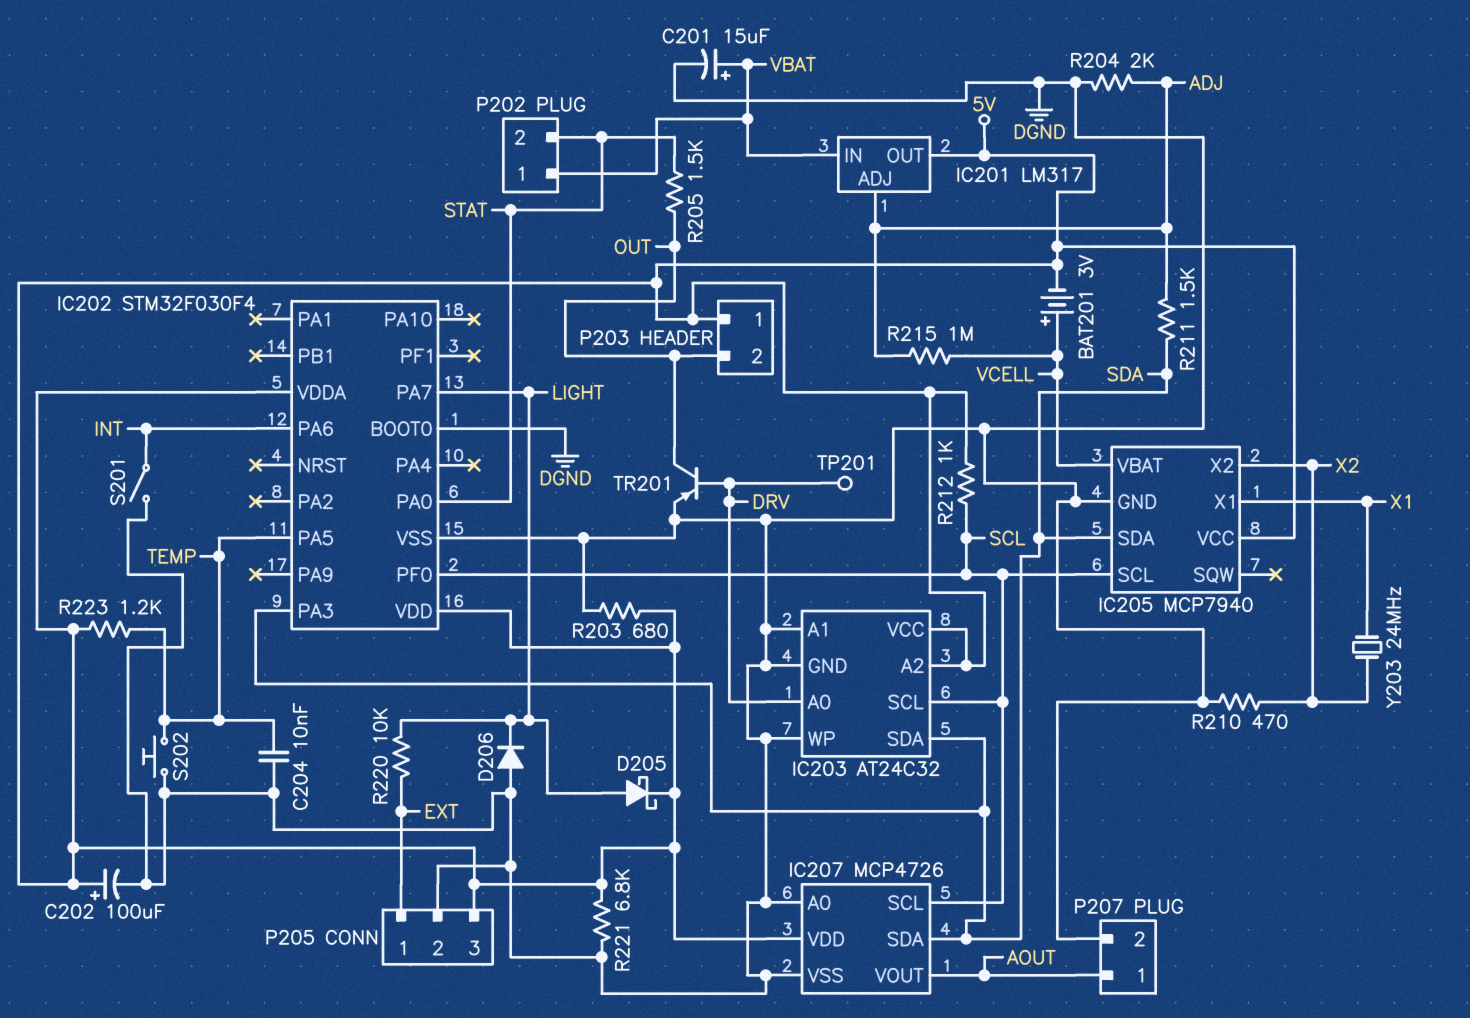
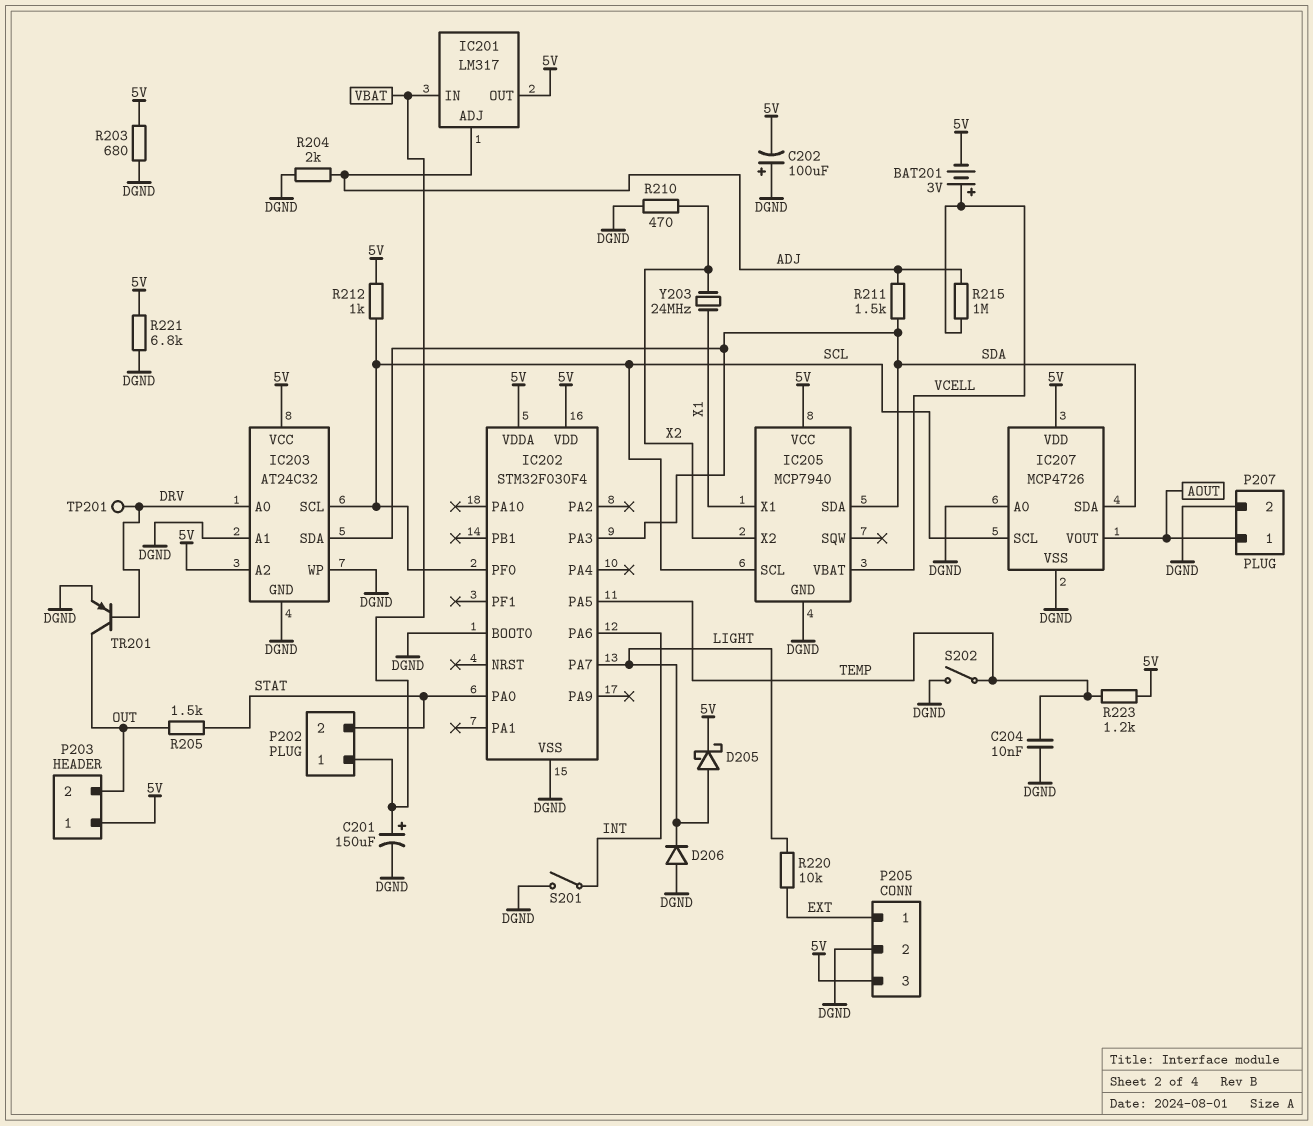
C201: 15uF (plus VBAT, minus DGND) -> 150uF (plus VBAT, minus DGND)
C202: 100uF (plus 5V, minus DGND) -> 100uF (plus DGND, minus 5V)
S202: button (DGND, TEMP) -> switch (DGND, TEMP)

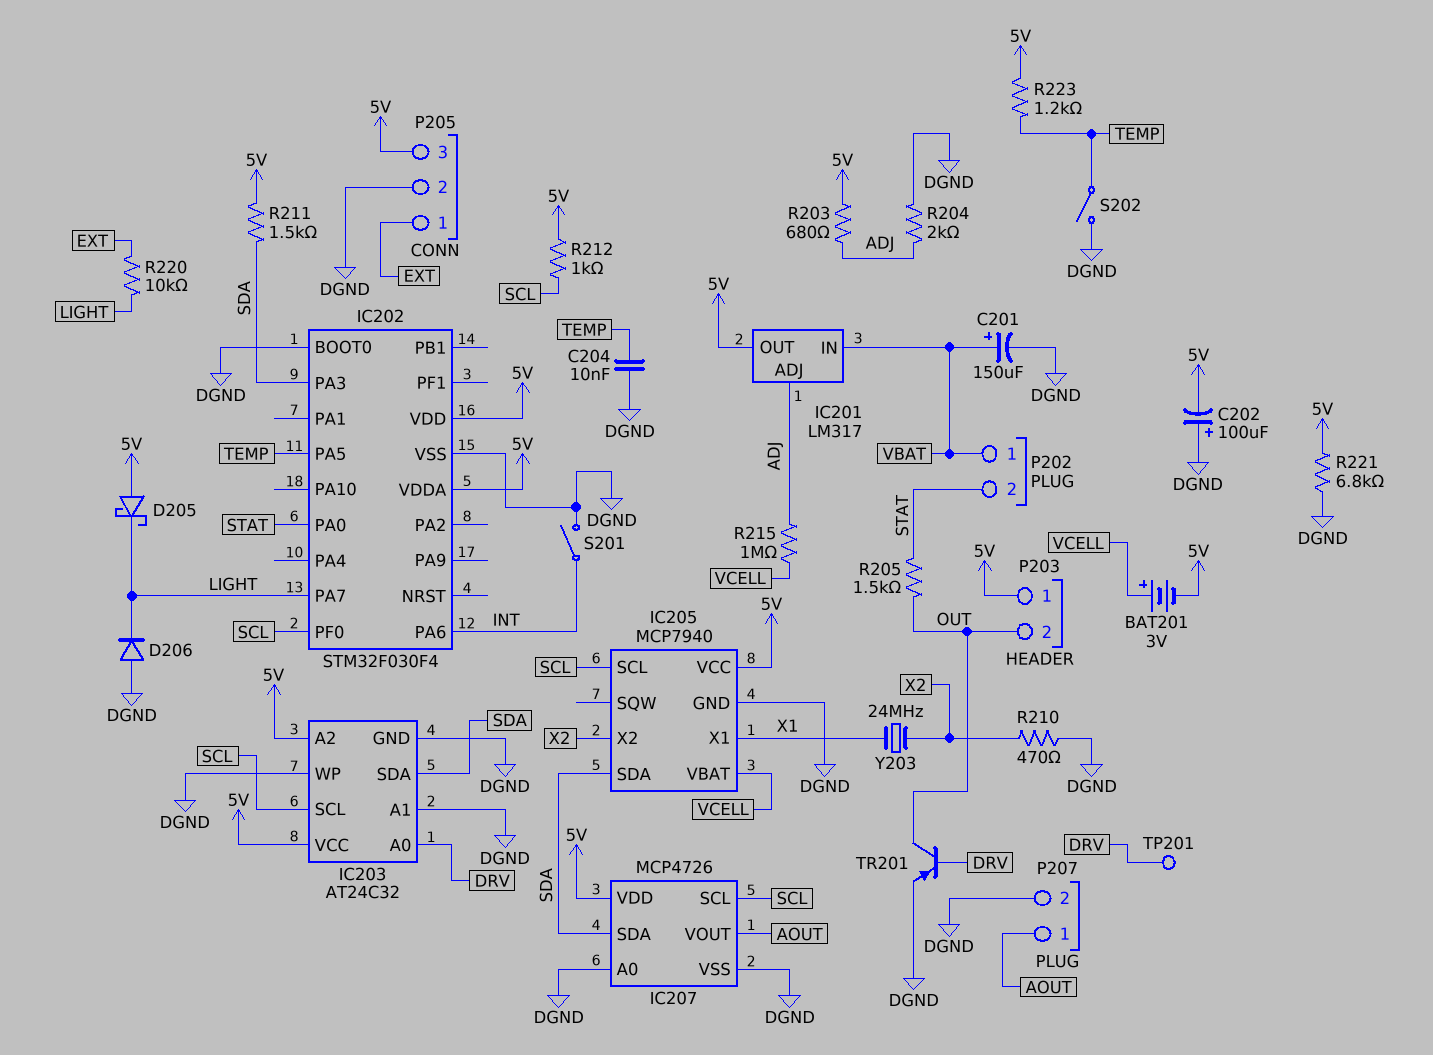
D205: schottky (A LIGHT, K 5V) -> schottky (A 5V, K LIGHT)
R203: 680 (5V, DGND) -> 680 (5V, ADJ)
R211: 1.5k (ADJ, SDA) -> 1.5k (5V, SDA)

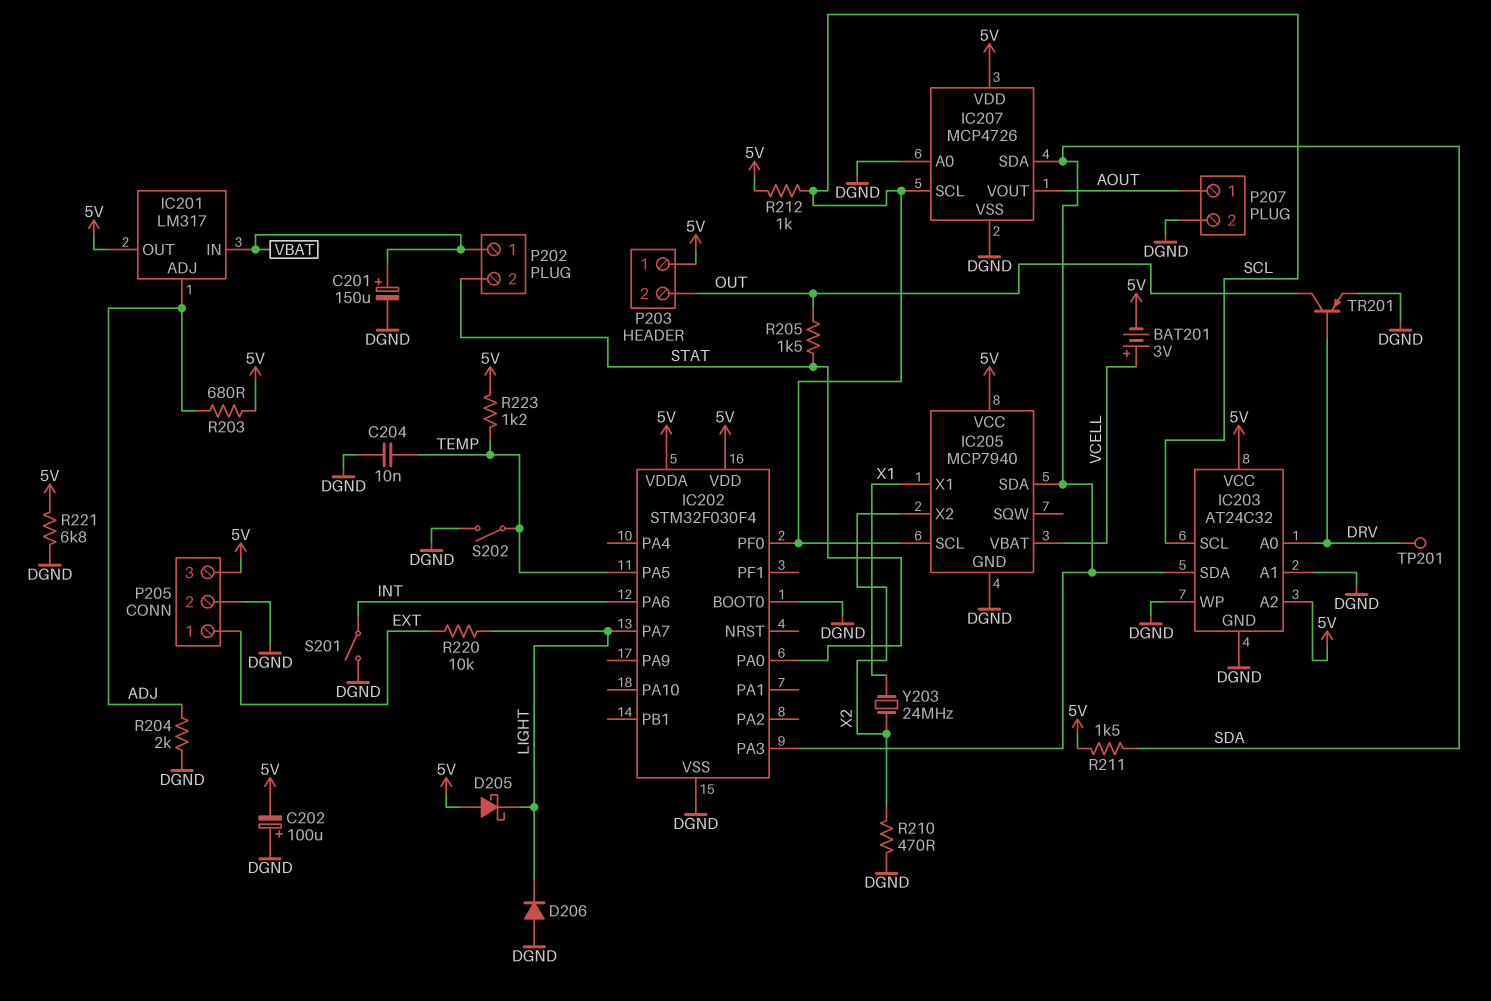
R215: 1M (ADJ, VCELL) -> none

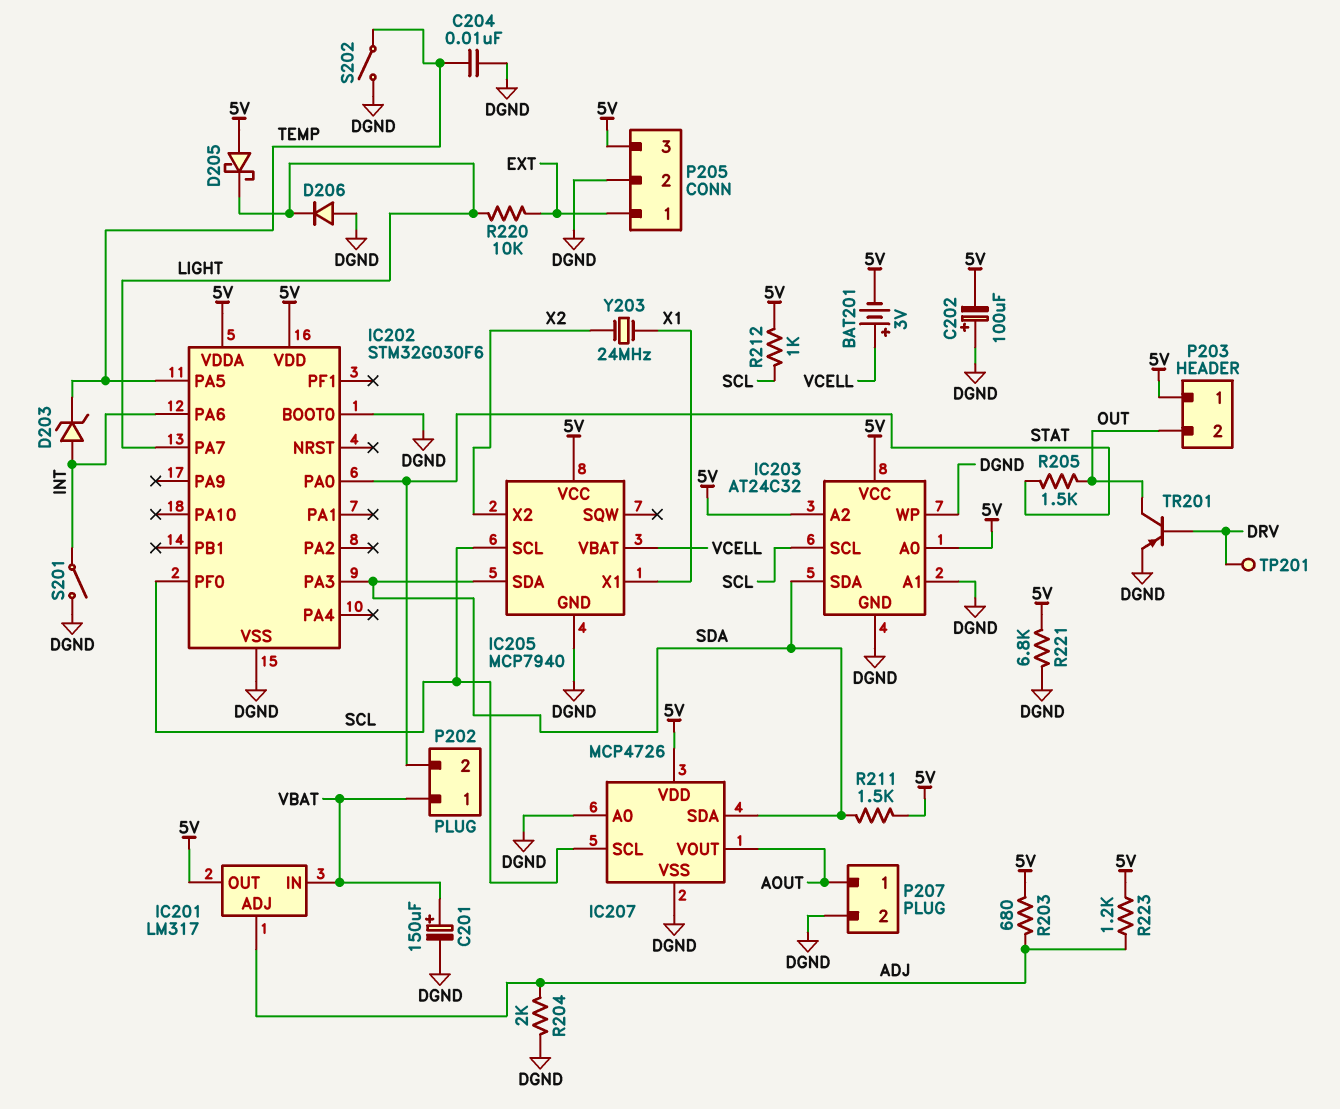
D203: none -> zener (A INT, K TEMP)
IC202: STM32F030F4 -> STM32G030F6
IC203 pin A0: DRV -> 5V
R210: 470 (DGND, X2) -> none
R223: 1.2k (5V, TEMP) -> 1.2k (5V, ADJ)

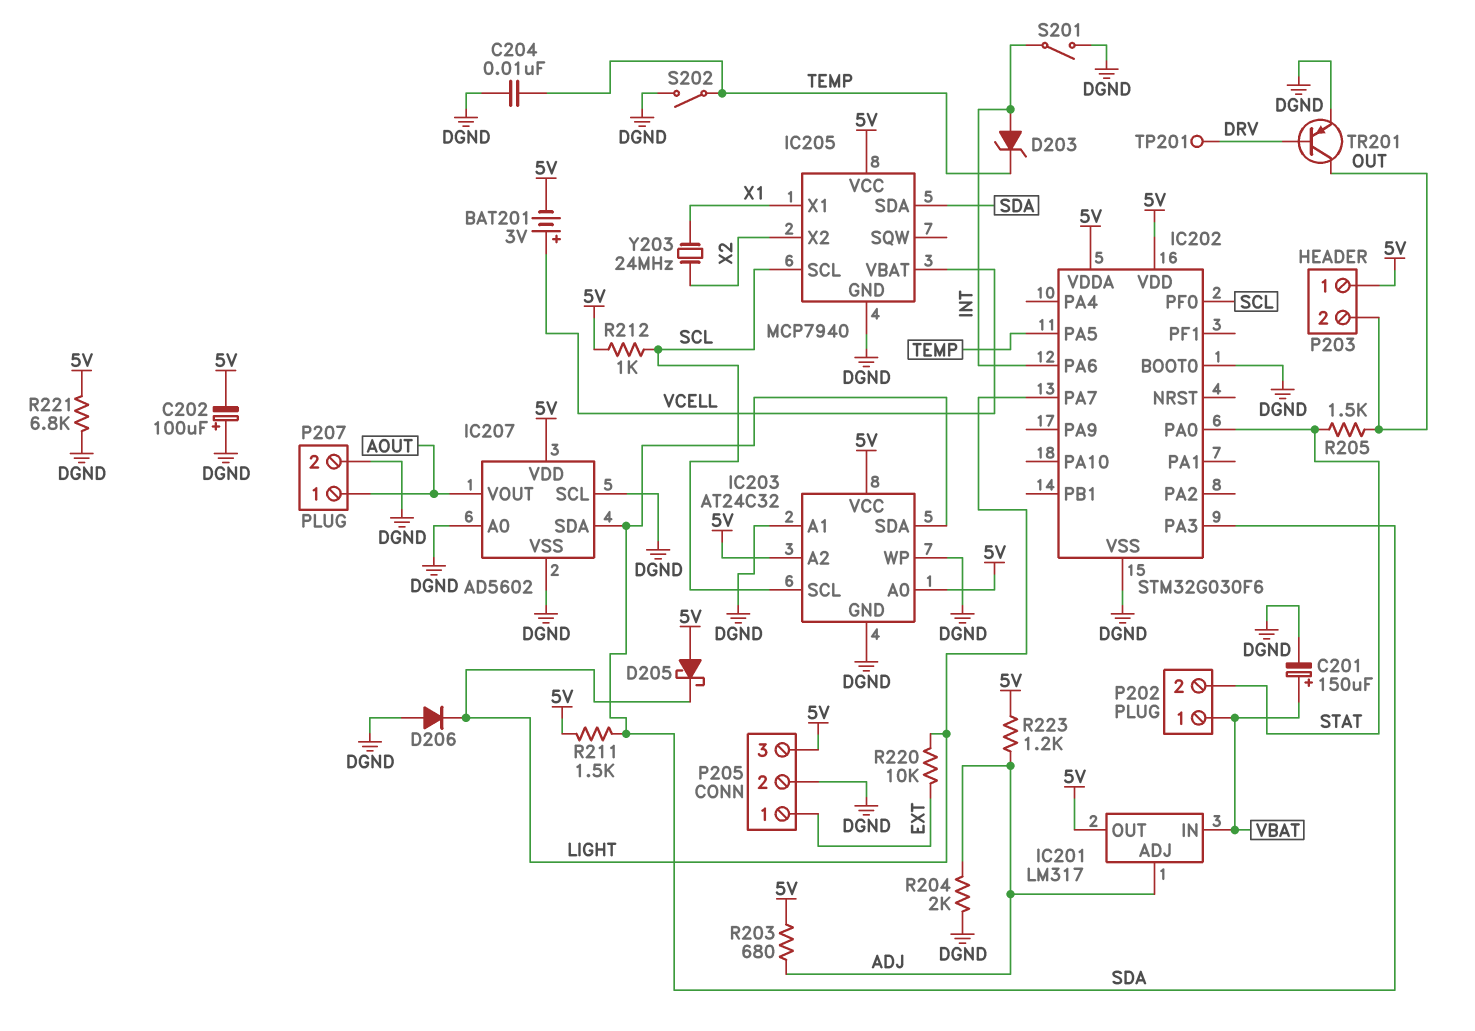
IC207: MCP4726 -> AD5602
IC207 pin SCL: SCL -> DGND

